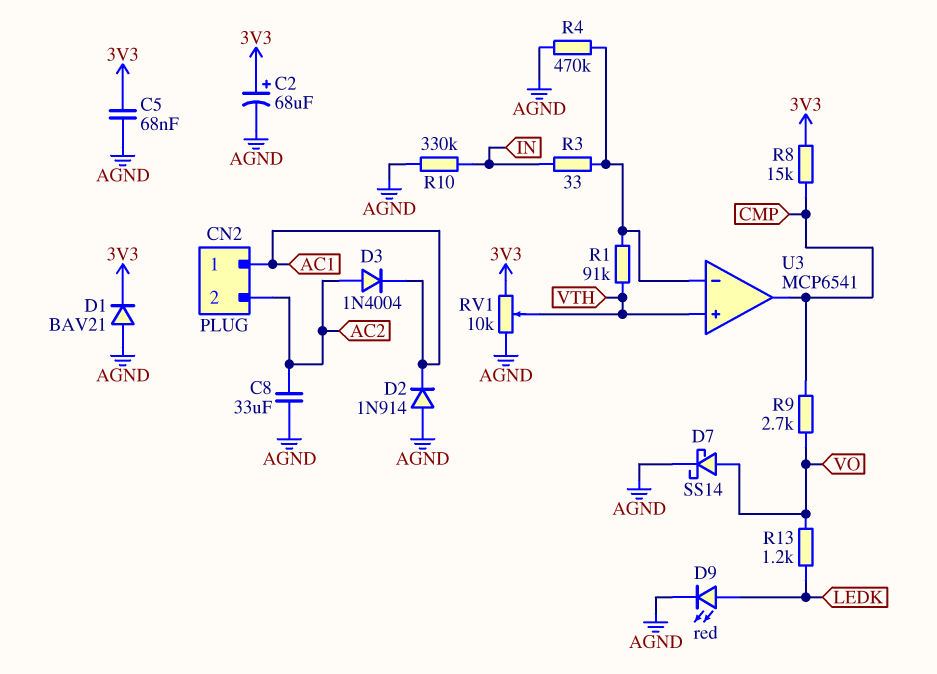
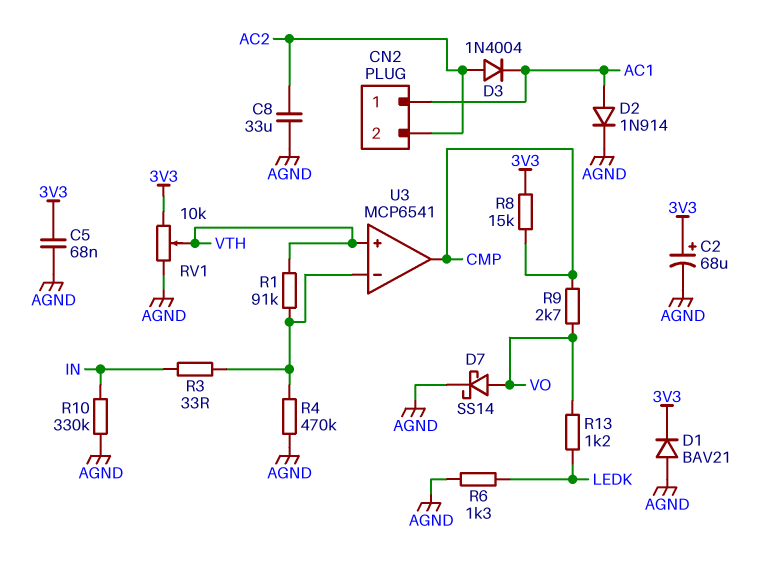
D2: diode 1N914 (A AGND, K AC1) -> diode 1N914 (A AC1, K AGND)
D9: LED red (A LEDK, K AGND) -> none
R6: none -> 1.3k (AGND, LEDK)

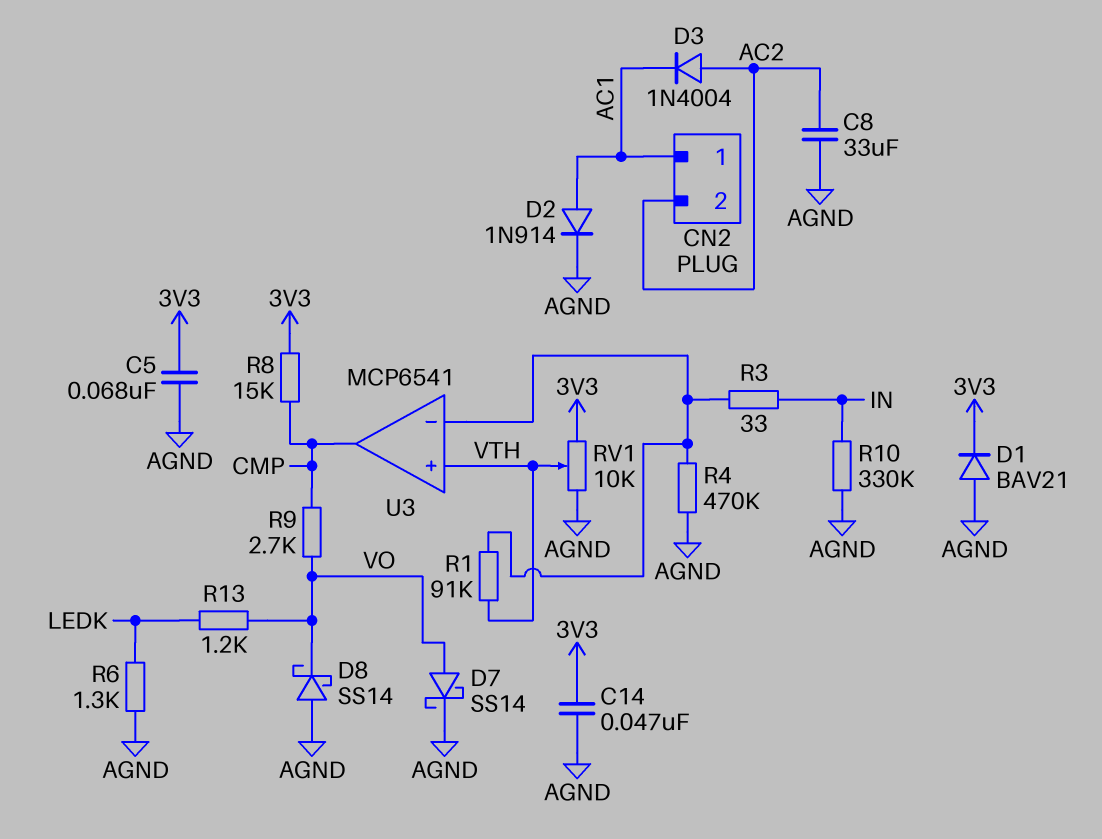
C2: 68uF (plus 3V3, minus AGND) -> none
C14: none -> 47nF (3V3, AGND)
D8: none -> schottky SS14 (A AGND, K VO)

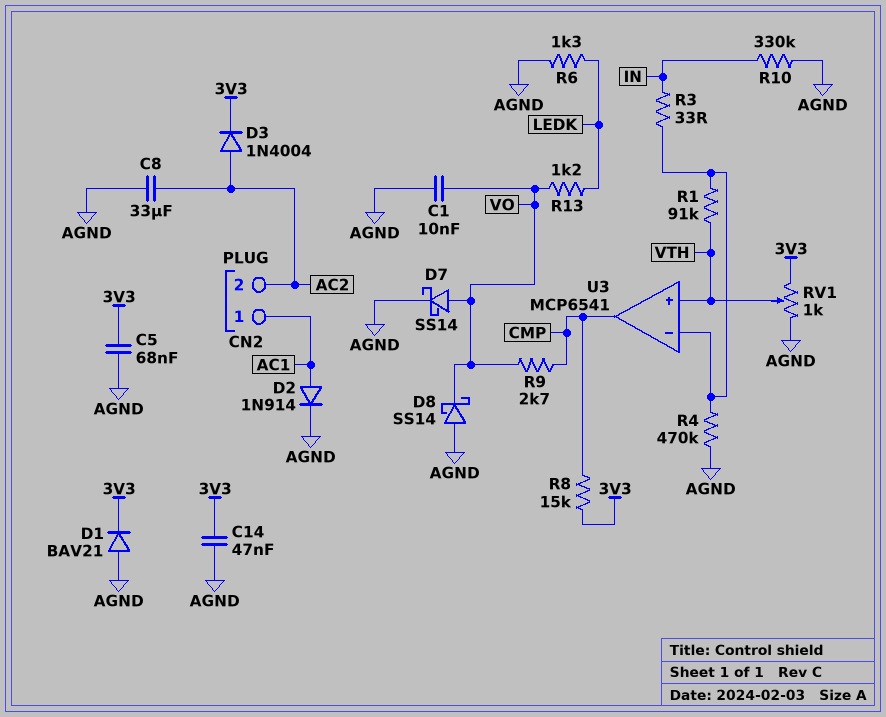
C1: none -> 10nF (AGND, VO)
D3: diode 1N4004 (A AC2, K AC1) -> diode 1N4004 (A AC2, K 3V3)
RV1: 10k (3V3, AGND, wiper VTH) -> 1k (3V3, AGND, wiper VTH)

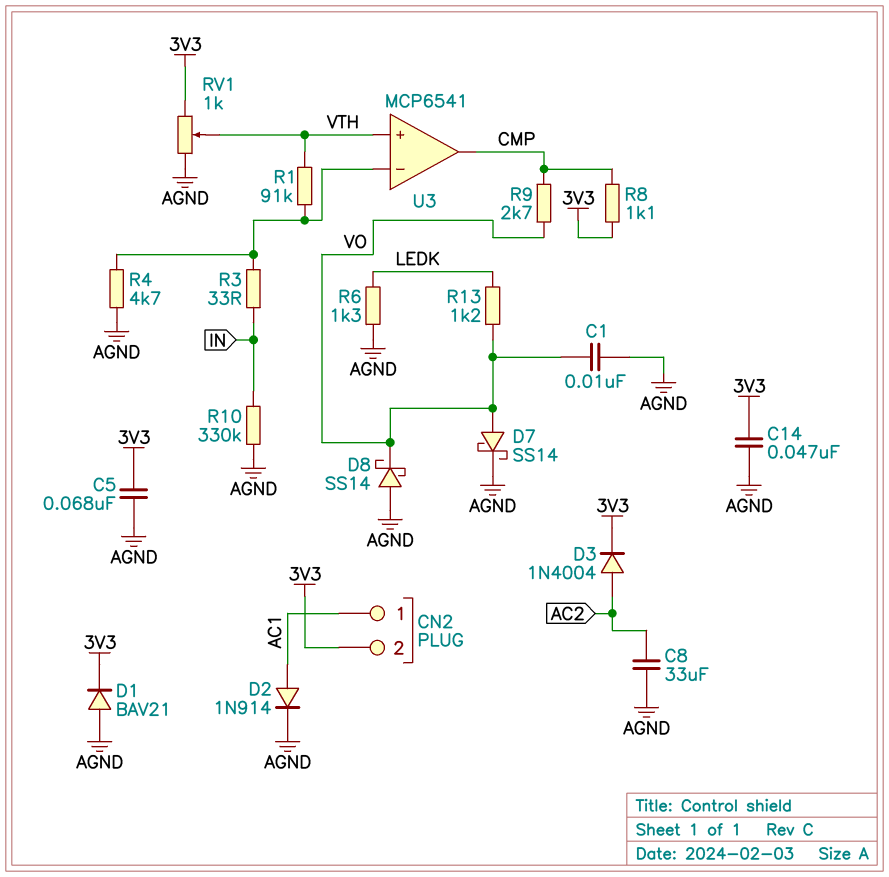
CN2 pin 2: AC2 -> 3V3
R4: 470k (AGND, U3/in-) -> 4.7k (AGND, U3/in-)
R8: 15k (3V3, CMP) -> 1.1k (3V3, CMP)

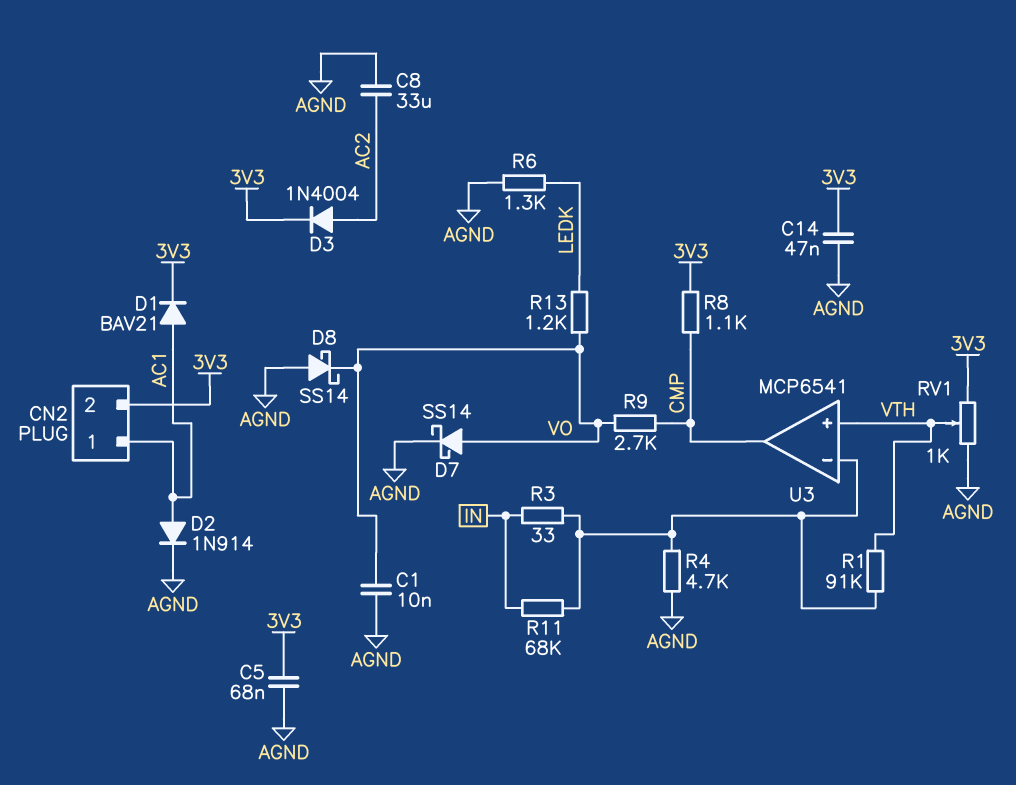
D1: diode BAV21 (A AGND, K 3V3) -> diode BAV21 (A AC1, K 3V3)
R10: 330k (AGND, IN) -> none
R11: none -> 68k (IN, U3/in-)

